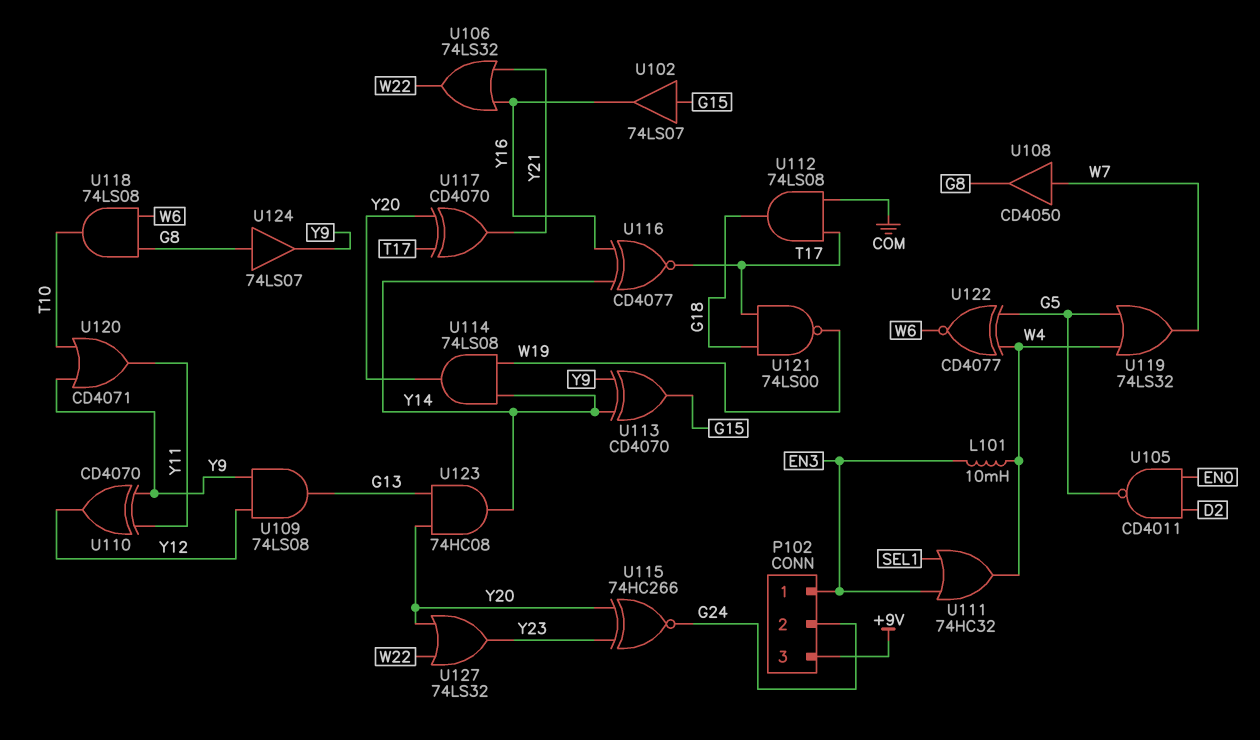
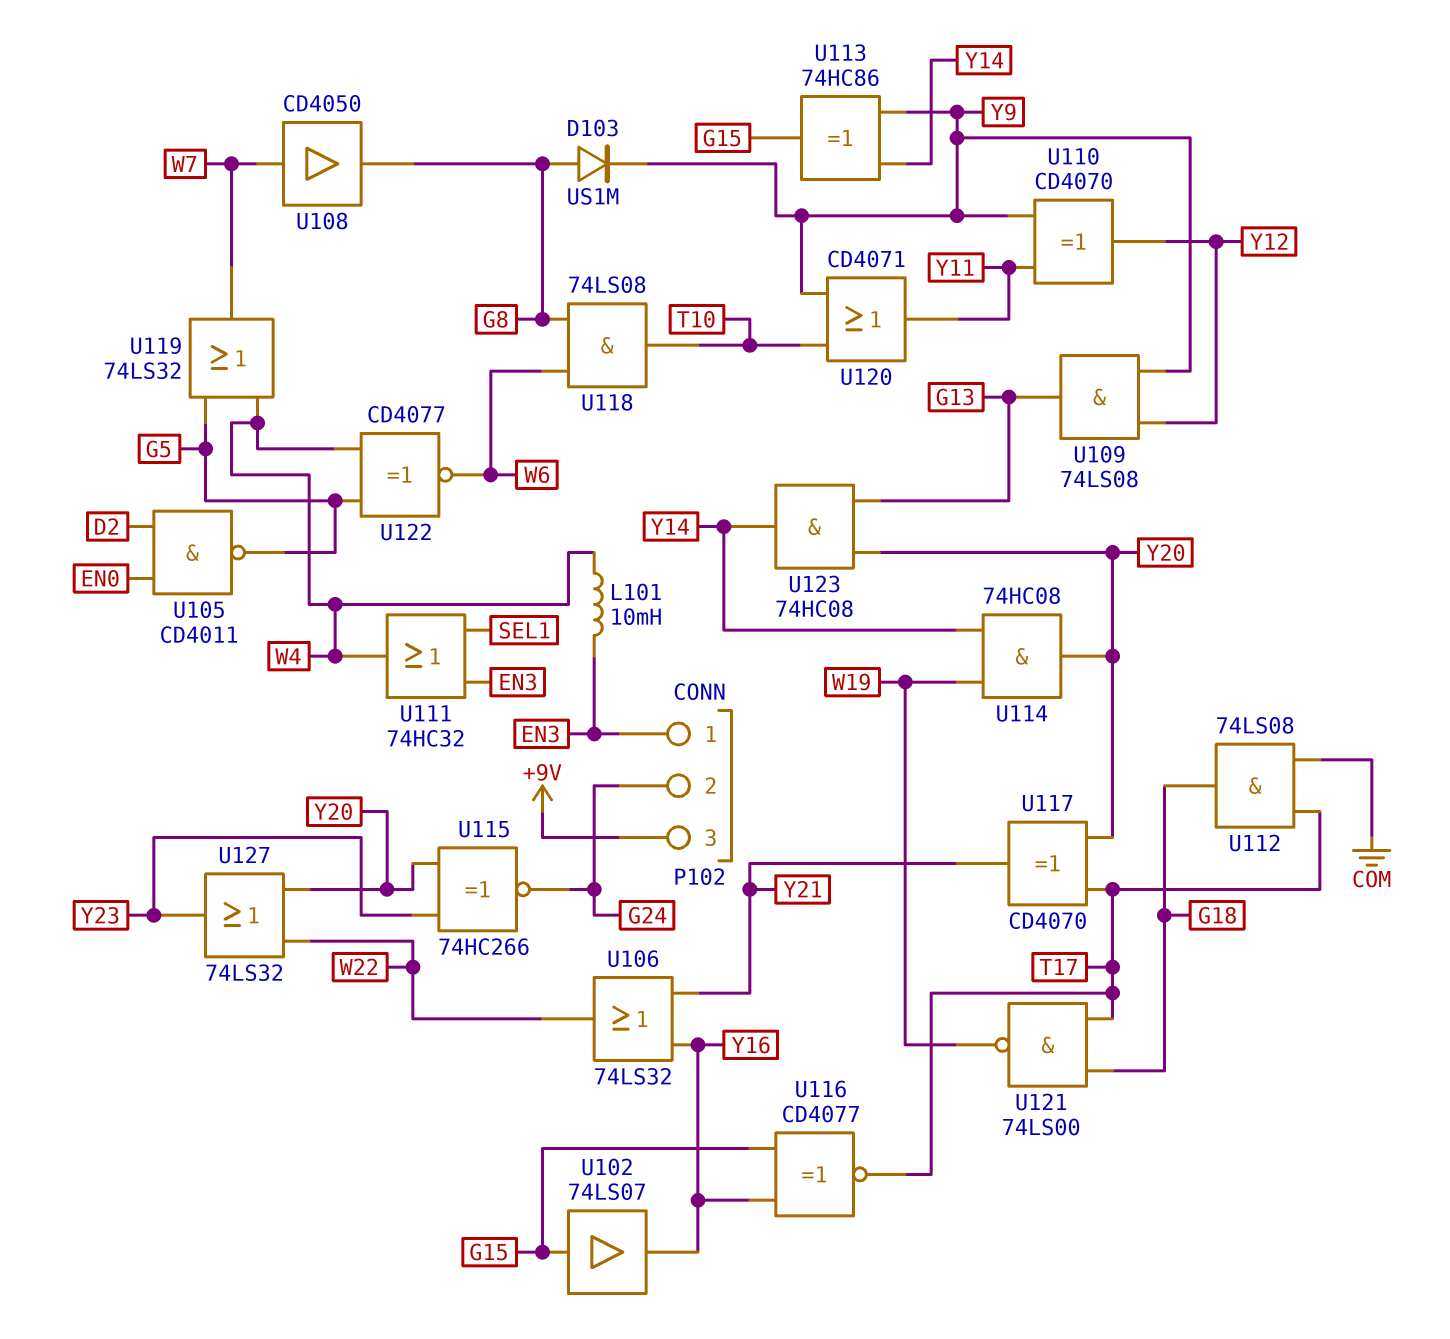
D103: none -> diode US1M (A G8, K Y9)
U113: XOR CD4070 (in Y9, in Y14, out G15) -> XOR 74HC86 (in Y9, in Y14, out G15)
U114: AND 74LS08 (in W19, in Y14, out Y20) -> AND 74HC08 (in W19, in Y14, out Y20)
U116: XNOR CD4077 (in Y14, in Y16, out T17) -> XNOR CD4077 (in G15, in Y16, out T17)
U124: buffer 74LS07 (in G8, out Y9) -> none

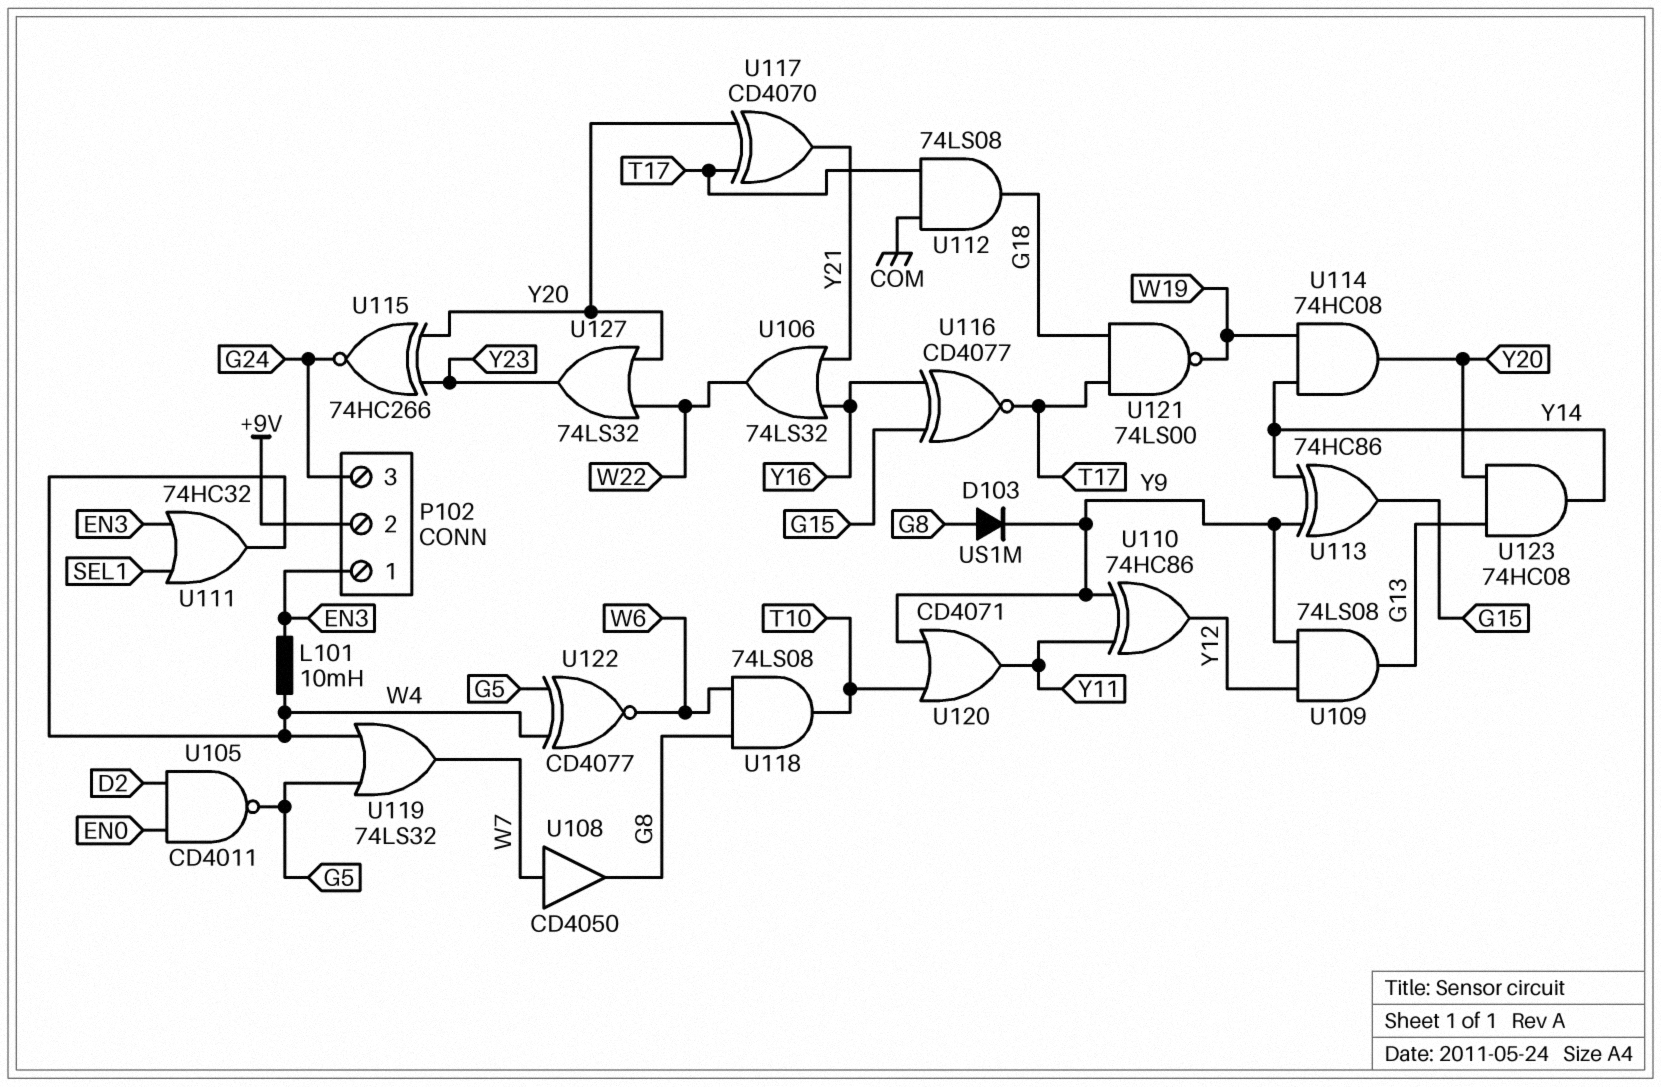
P102 pin 2: G24 -> +9V
P102 pin 3: +9V -> G24
U102: buffer 74LS07 (in G15, out Y16) -> none
U110: XOR CD4070 (in Y9, in Y11, out Y12) -> XOR 74HC86 (in Y9, in Y11, out Y12)

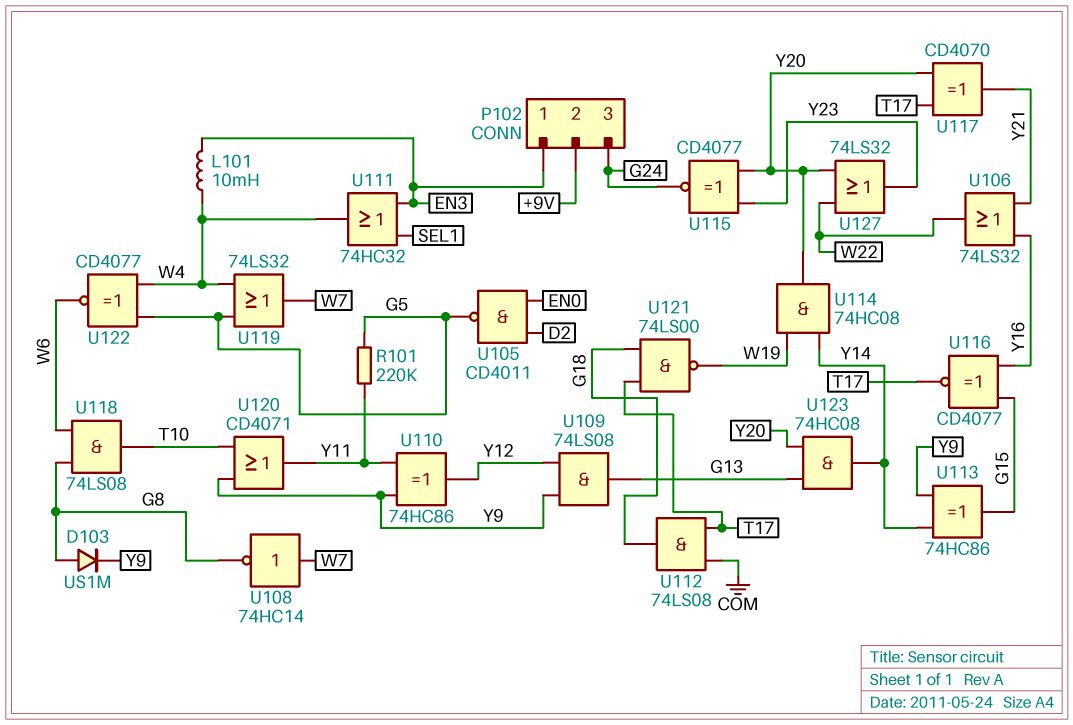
R101: none -> 220k (G5, Y11)
U108: buffer CD4050 (in W7, out G8) -> NOT 74HC14 (in W7, out G8)
U115: XNOR 74HC266 (in Y20, in Y23, out G24) -> XNOR CD4077 (in Y20, in Y23, out G24)

